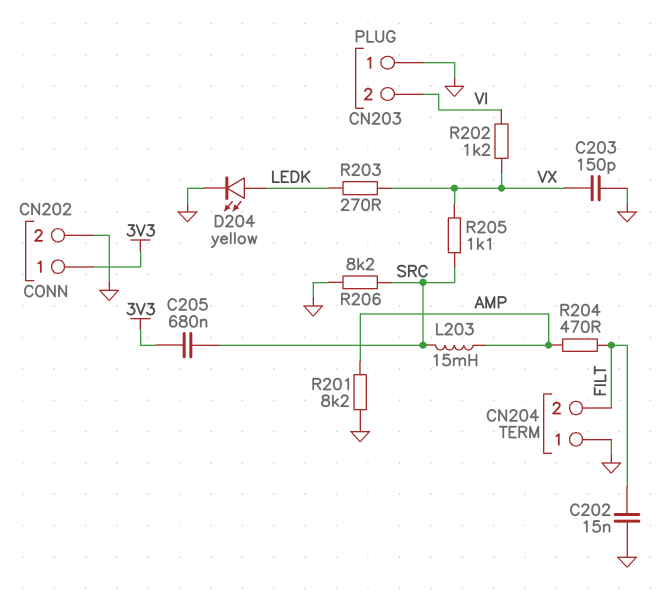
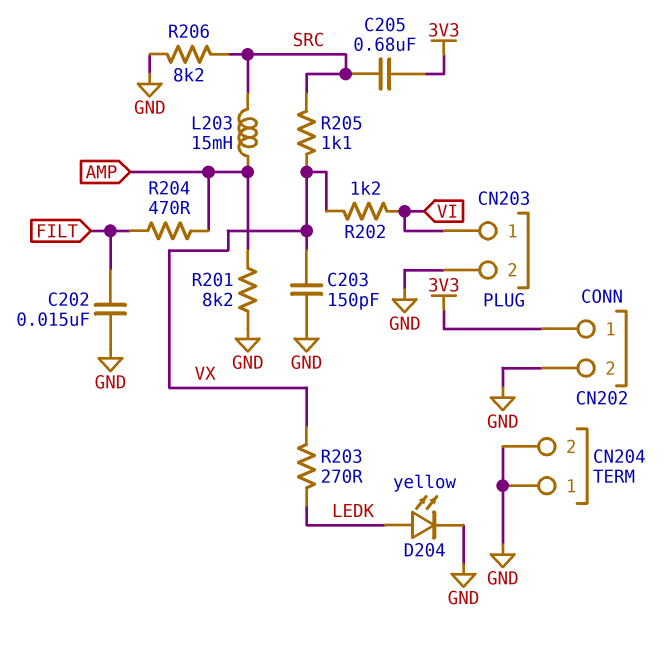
CN203 pin 1: GND -> VI
CN203 pin 2: VI -> GND
CN204 pin 2: FILT -> GND

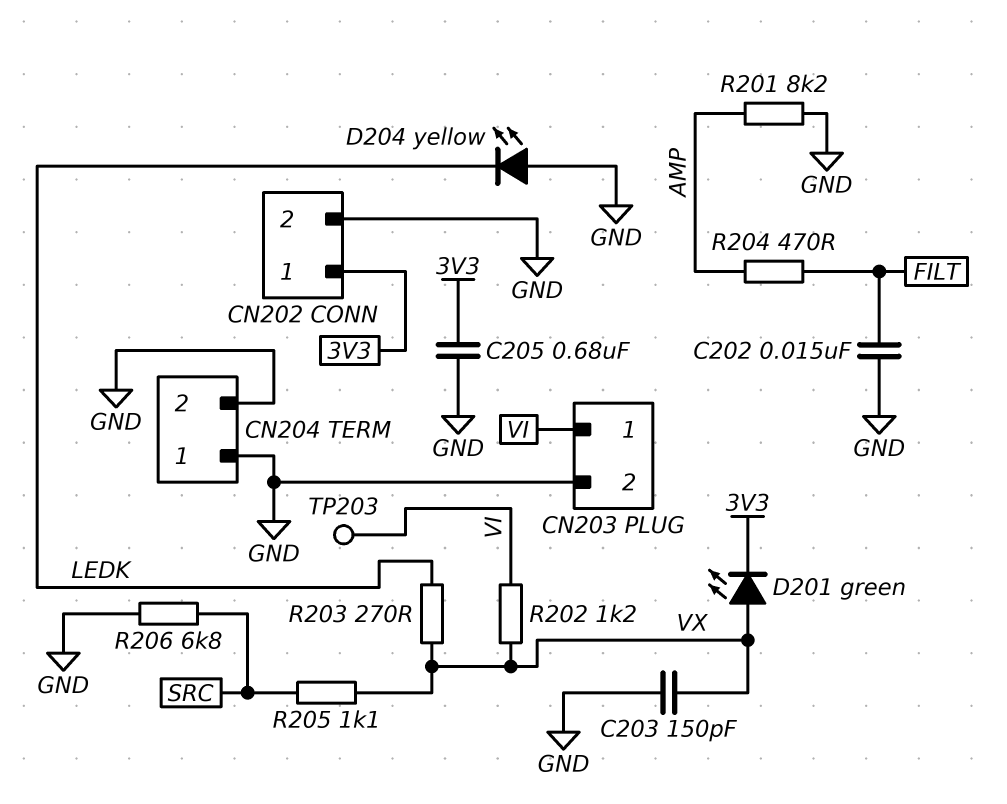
C205: 680nF (3V3, SRC) -> 680nF (3V3, GND)
D201: none -> LED green (A VX, K 3V3)
D204: LED yellow (A LEDK, K GND) -> LED yellow (A GND, K LEDK)
L203: 15mH (AMP, SRC) -> none
R206: 8.2k (GND, SRC) -> 6.8k (GND, SRC)
TP203: none -> test point (VI)

